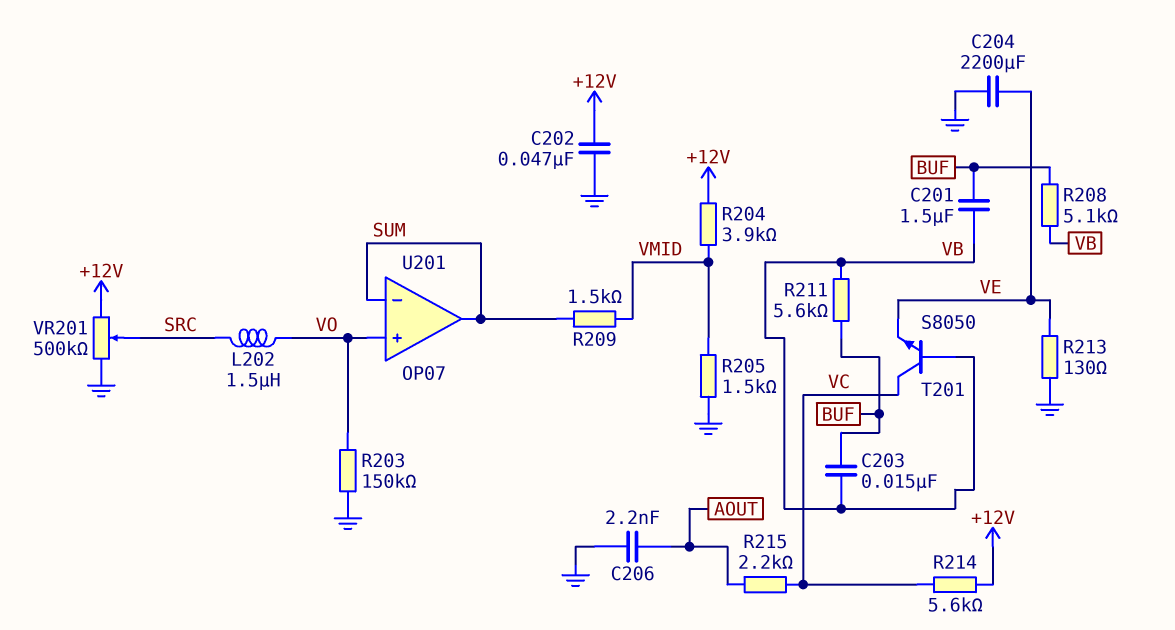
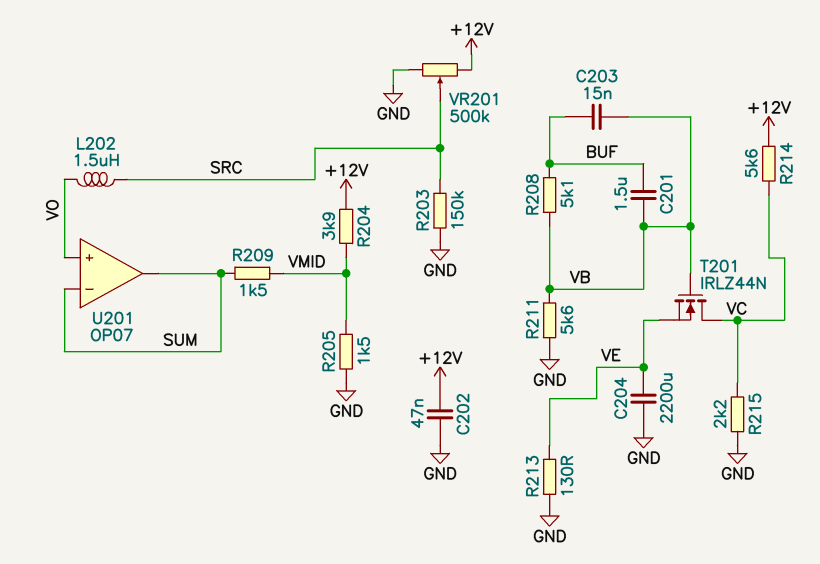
C206: 2.2nF (AOUT, GND) -> none
R203: 150k (GND, VO) -> 150k (GND, SRC)
R211: 5.6k (BUF, VB) -> 5.6k (GND, VB)
R215: 2.2k (AOUT, VC) -> 2.2k (GND, VC)
T201: NPN S8050 (B VB, C VC, E VE) -> NMOS IRLZ44N (G VB, D VC, S VE)

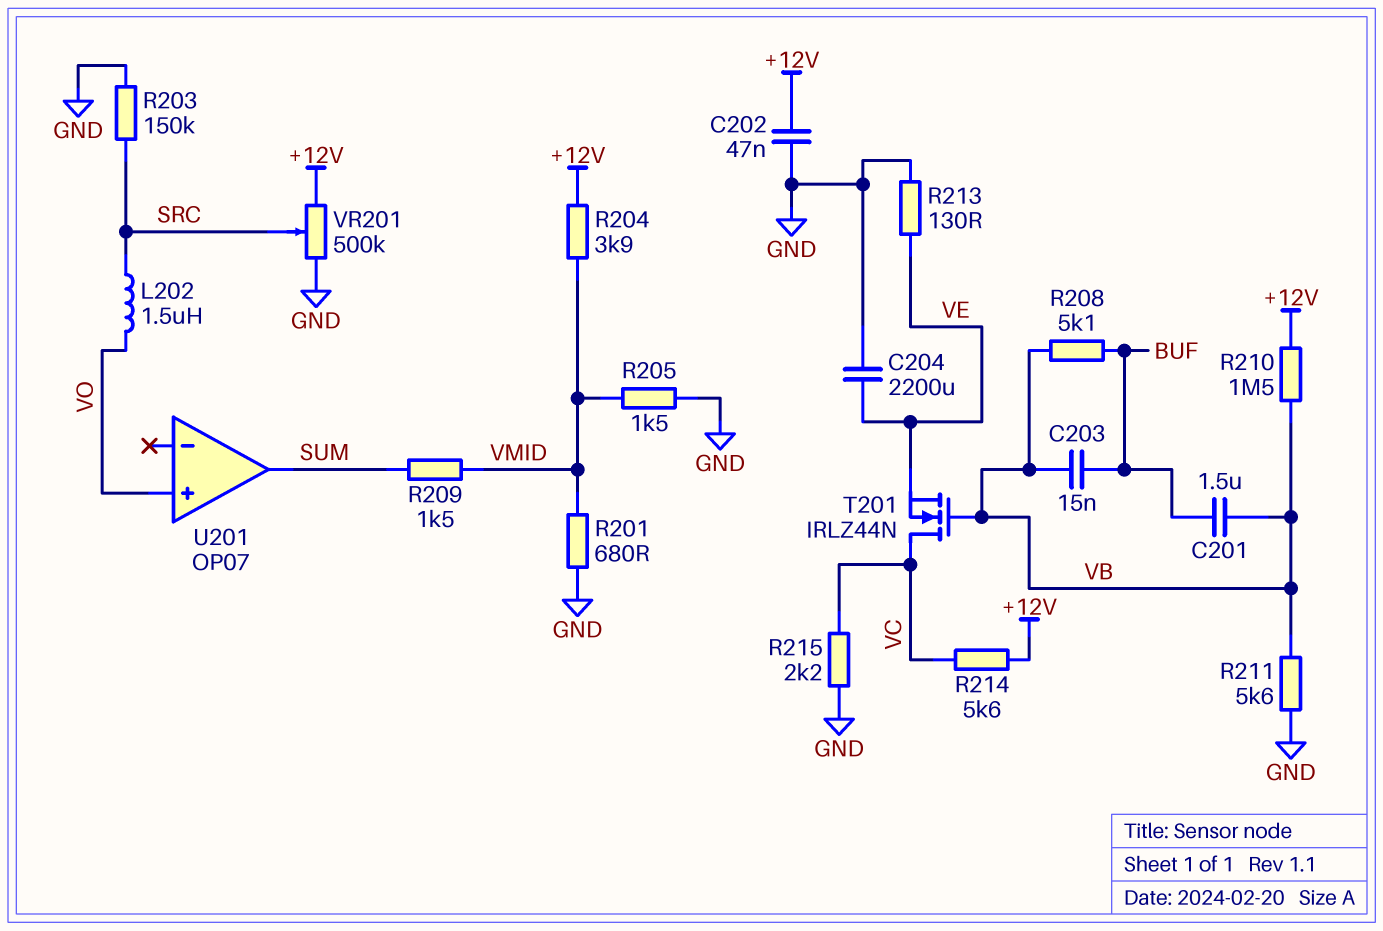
R201: none -> 680 (GND, VMID)
R210: none -> 1.5M (+12V, VB)
U201 pin in-: SUM -> none

